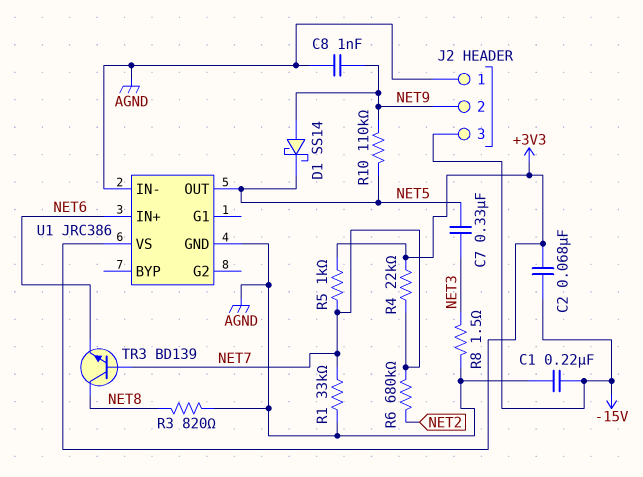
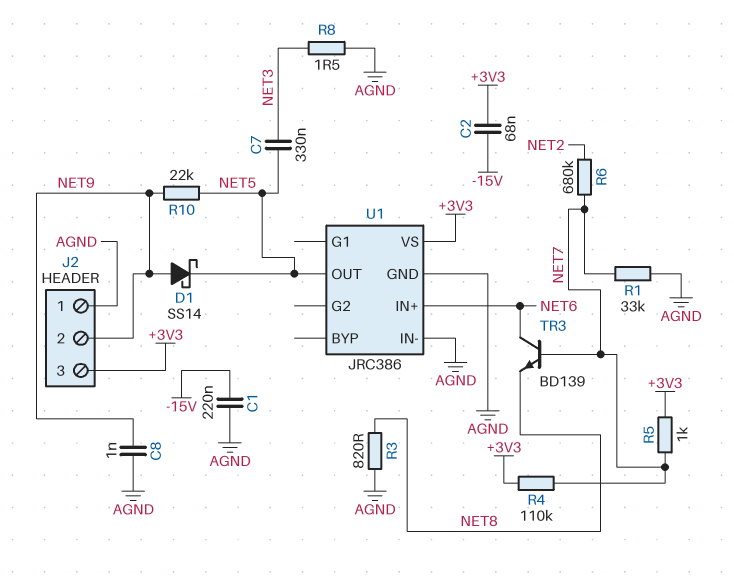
J2 pin 3: -15V -> +3V3
R4: 22k (+3V3, NET7) -> 110k (+3V3, NET7)
R10: 110k (NET5, NET9) -> 22k (NET5, NET9)
TR3: NPN BD139 (B NET7, C NET8, E NET6) -> NPN BD139 (B NET7, C NET6, E NET8)

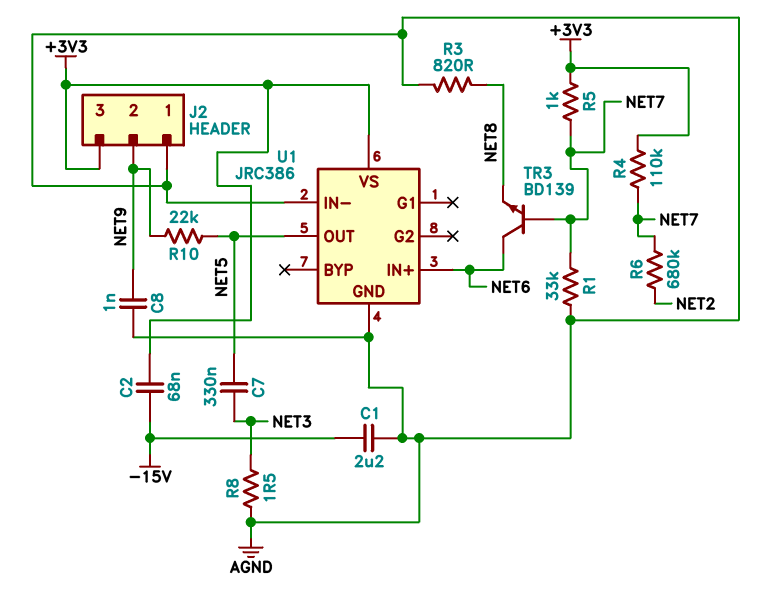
C1: 220nF (-15V, AGND) -> 2.2uF (-15V, AGND)
D1: schottky SS14 (A NET9, K NET5) -> none

